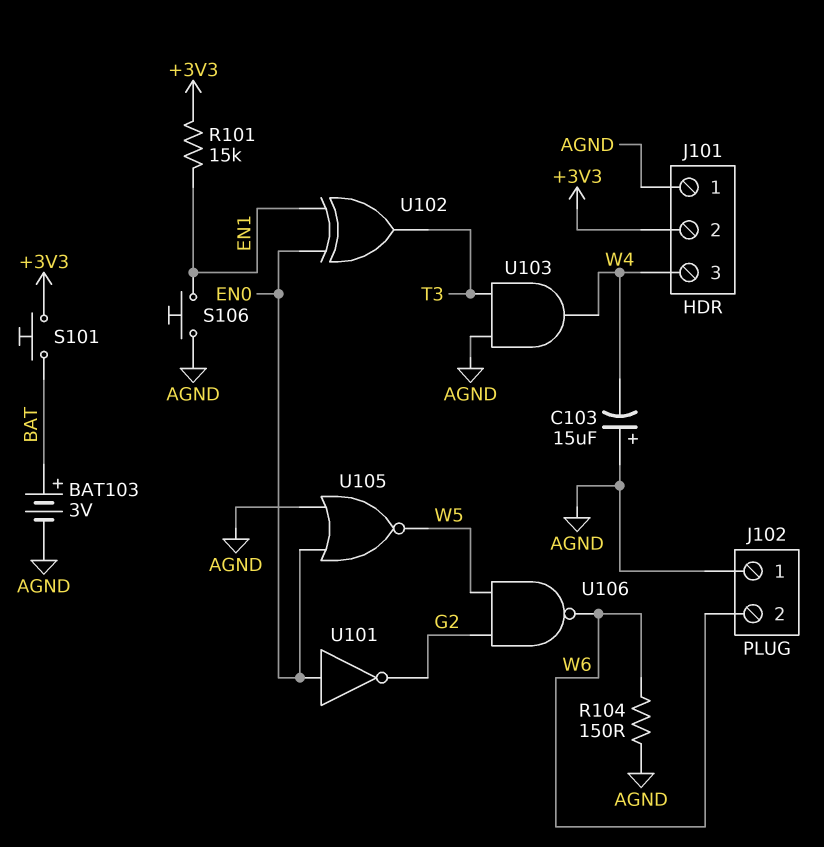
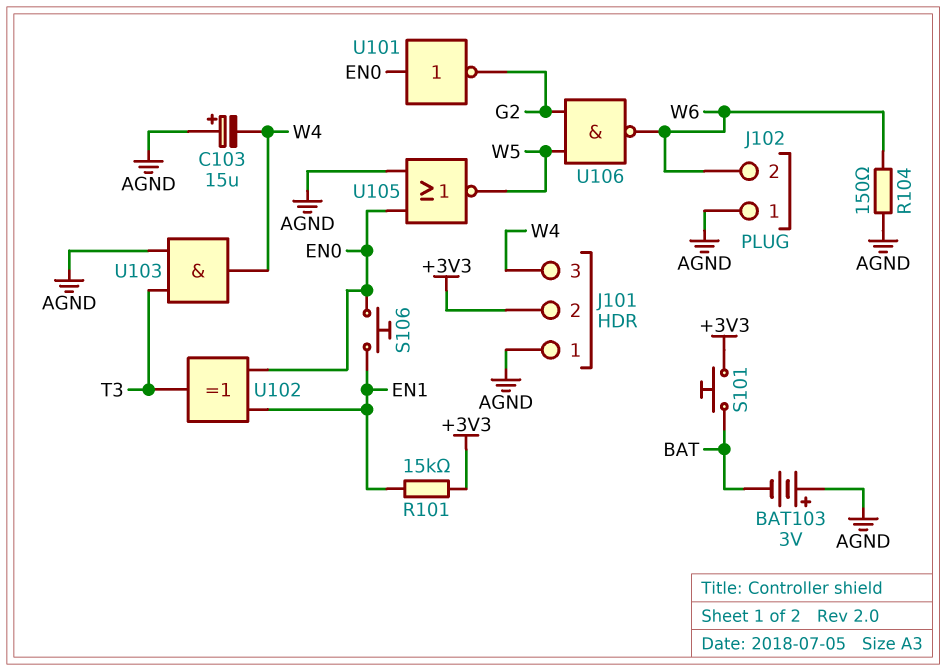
BAT103: 3V (plus BAT, minus AGND) -> 3V (plus AGND, minus BAT)
S106: button (AGND, EN1) -> button (EN0, EN1)

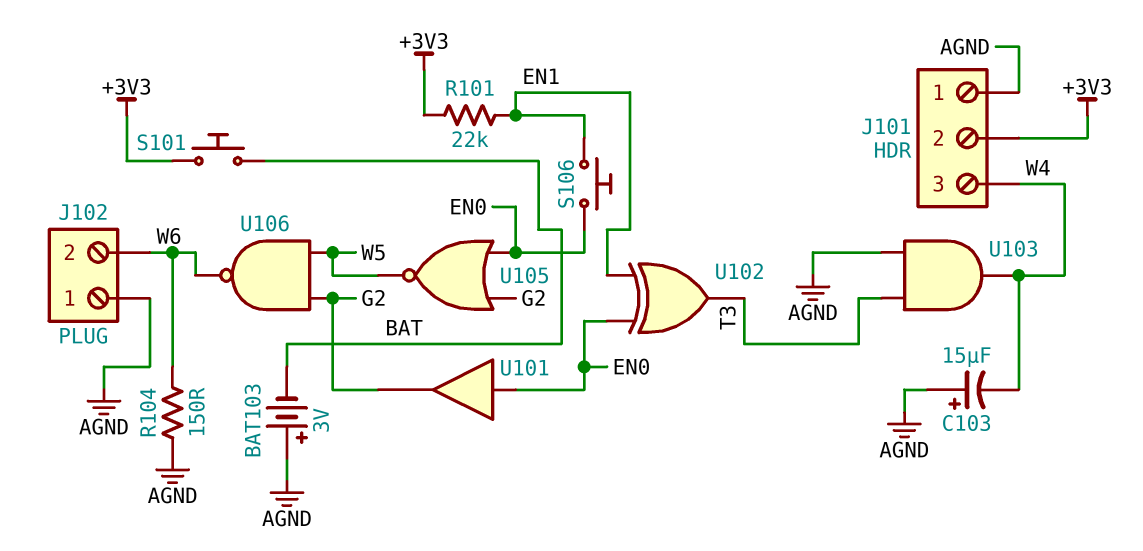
R101: 15k (+3V3, EN1) -> 22k (+3V3, EN1)
U101: NOT (in EN0, out G2) -> buffer (in EN0, out G2)
U105: NOR (in AGND, in EN0, out W5) -> NOR (in EN0, in G2, out W5)

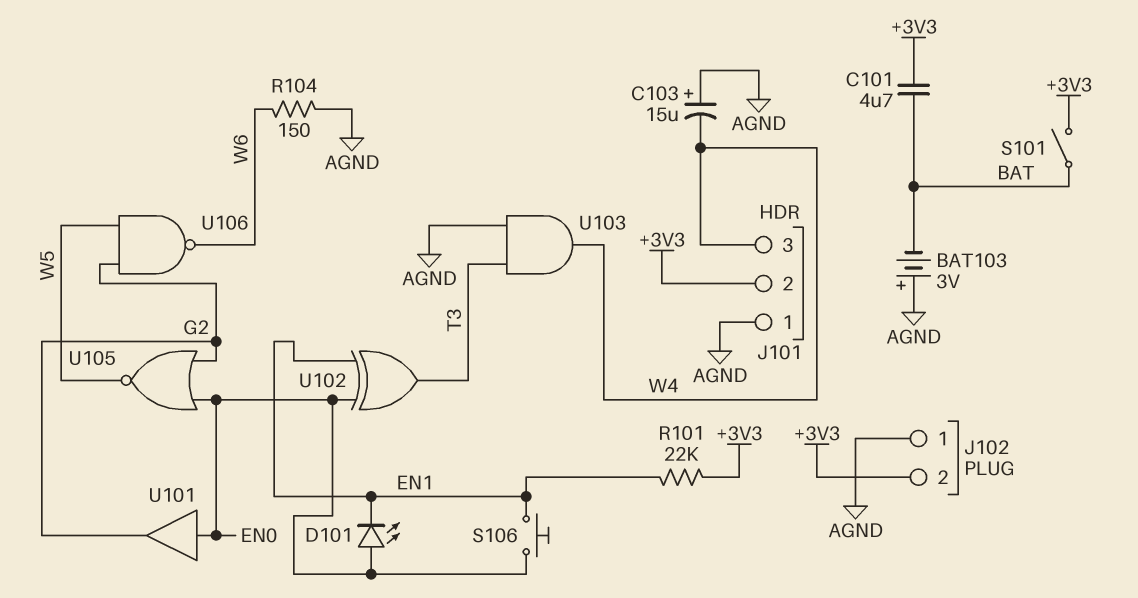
C101: none -> 4.7uF (+3V3, BAT)
D101: none -> LED (A EN0, K EN1)
J102 pin 2: W6 -> +3V3
S101: button (+3V3, BAT) -> switch (+3V3, BAT)

